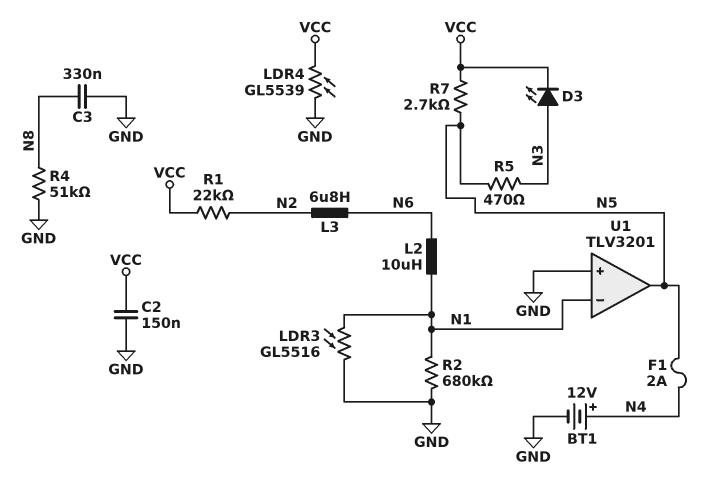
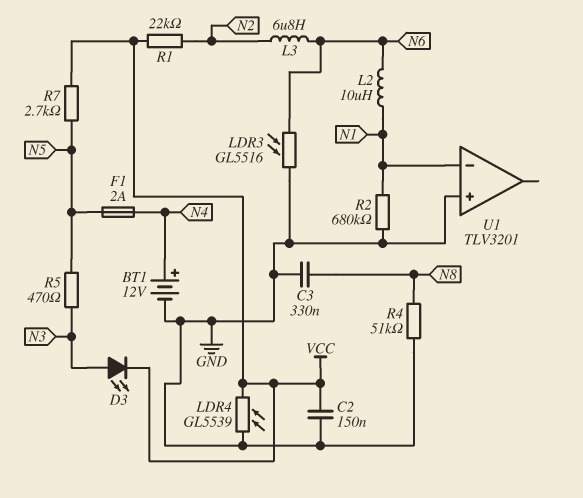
LDR3: GL5516 (GND, N1) -> GL5516 (GND, N6)
U1 pin out: N5 -> none

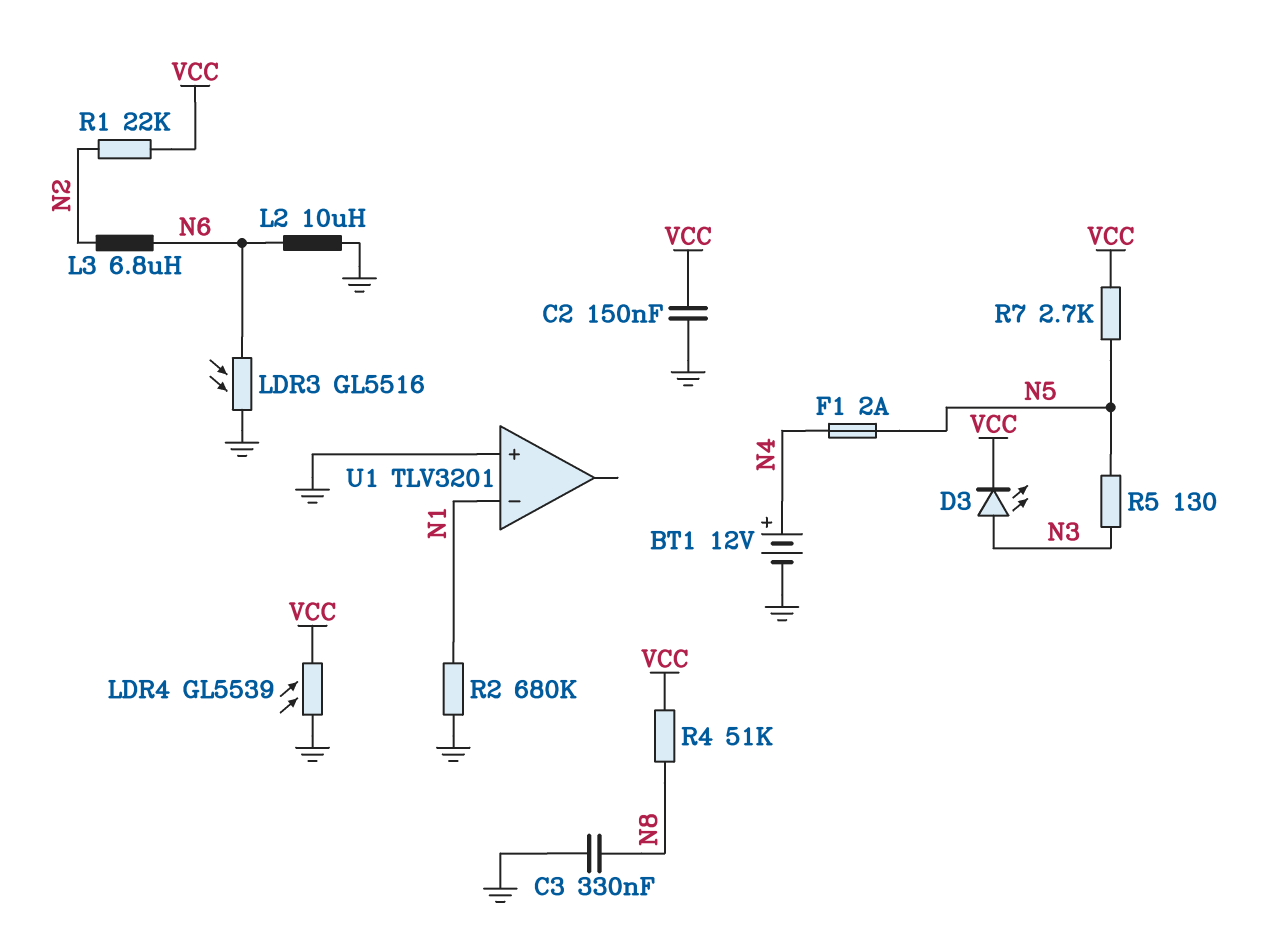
L2: 10uH (N1, N6) -> 10uH (GND, N6)
R4: 51k (GND, N8) -> 51k (N8, VCC)
R5: 470 (N3, N5) -> 130 (N3, N5)

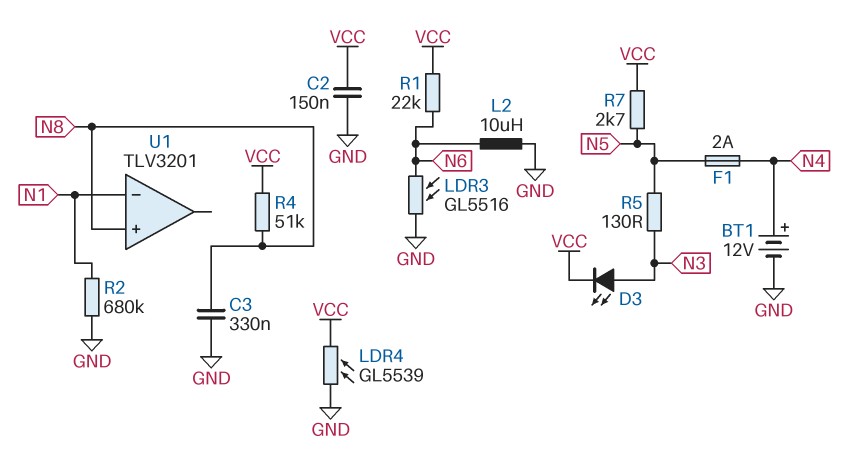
L3: 6.8uH (N2, N6) -> none
R1: 22k (N2, VCC) -> 22k (N6, VCC)
U1 pin in+: GND -> N8

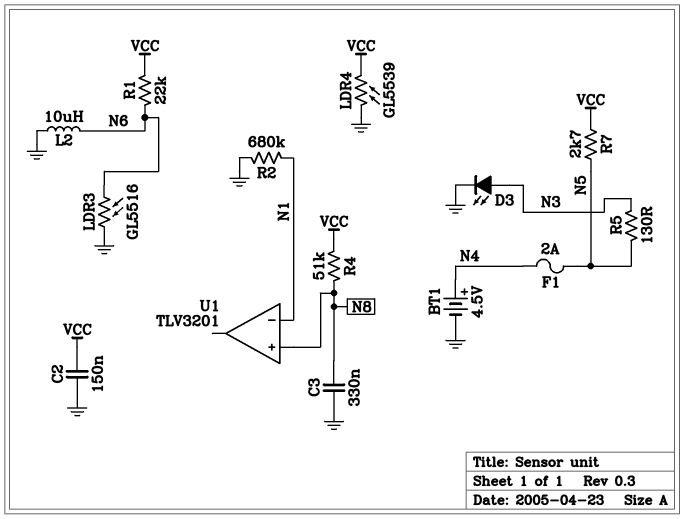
BT1: 12V (plus N4, minus GND) -> 4.5V (plus N4, minus GND)
D3: LED (A N3, K VCC) -> LED (A N3, K GND)

